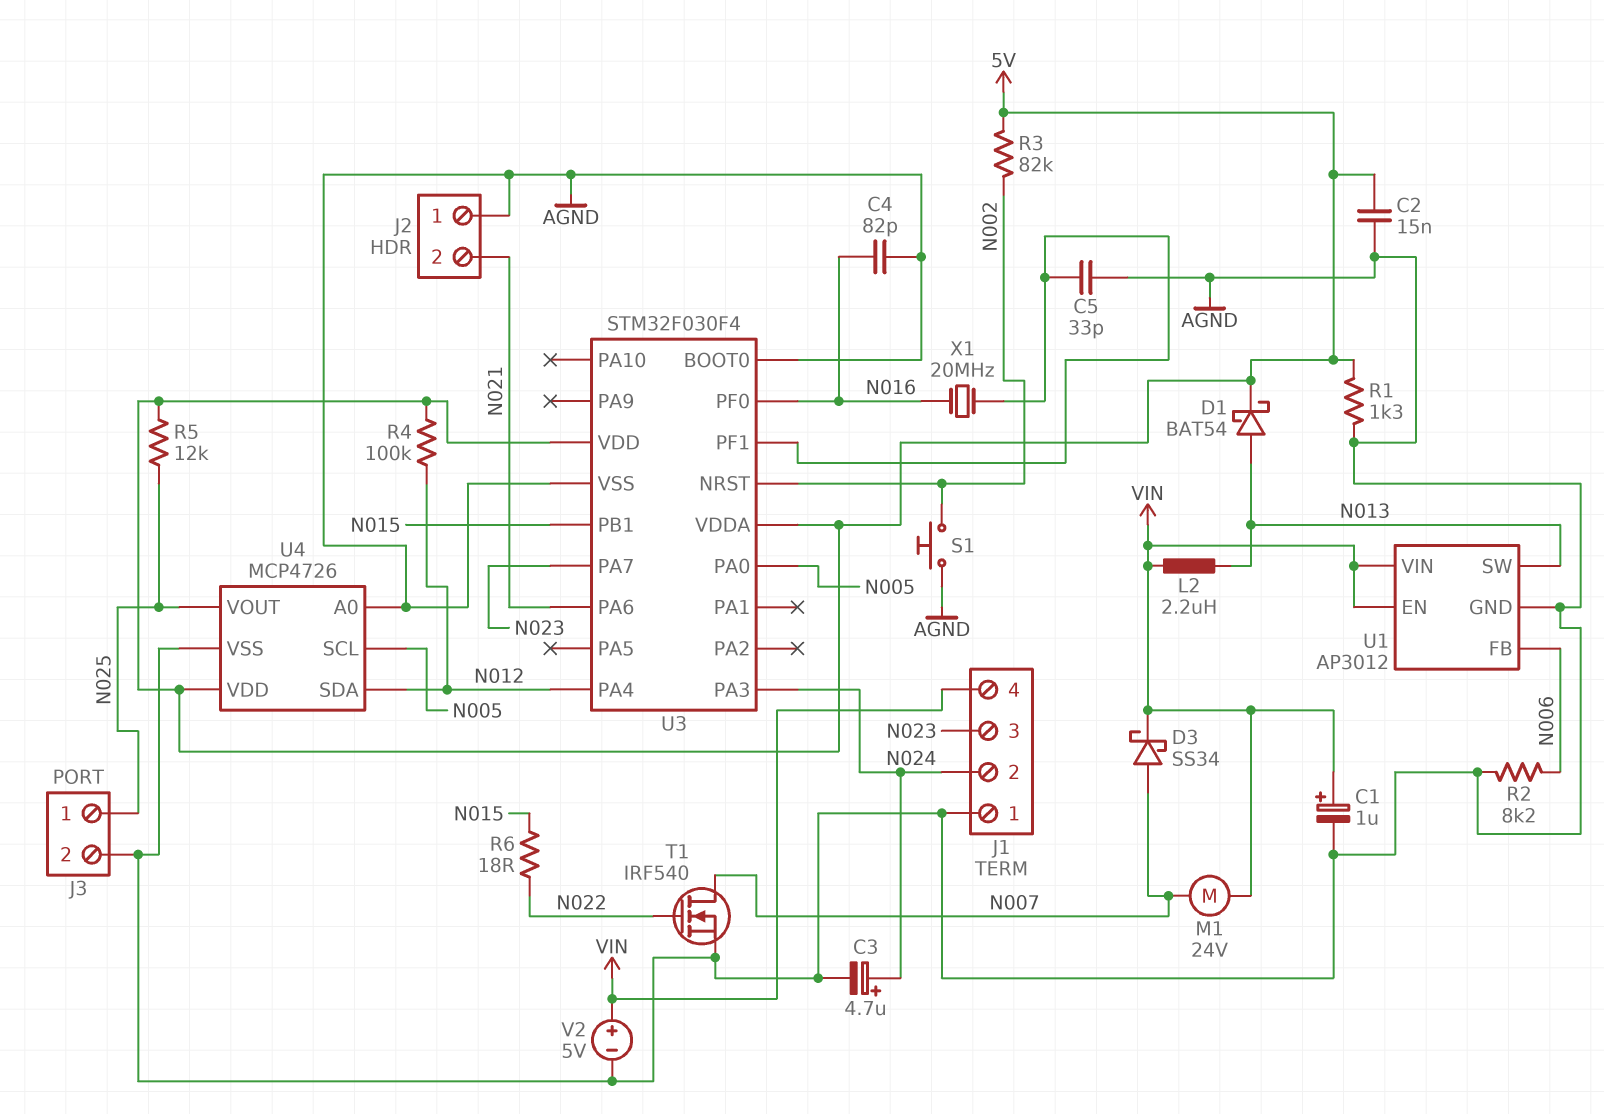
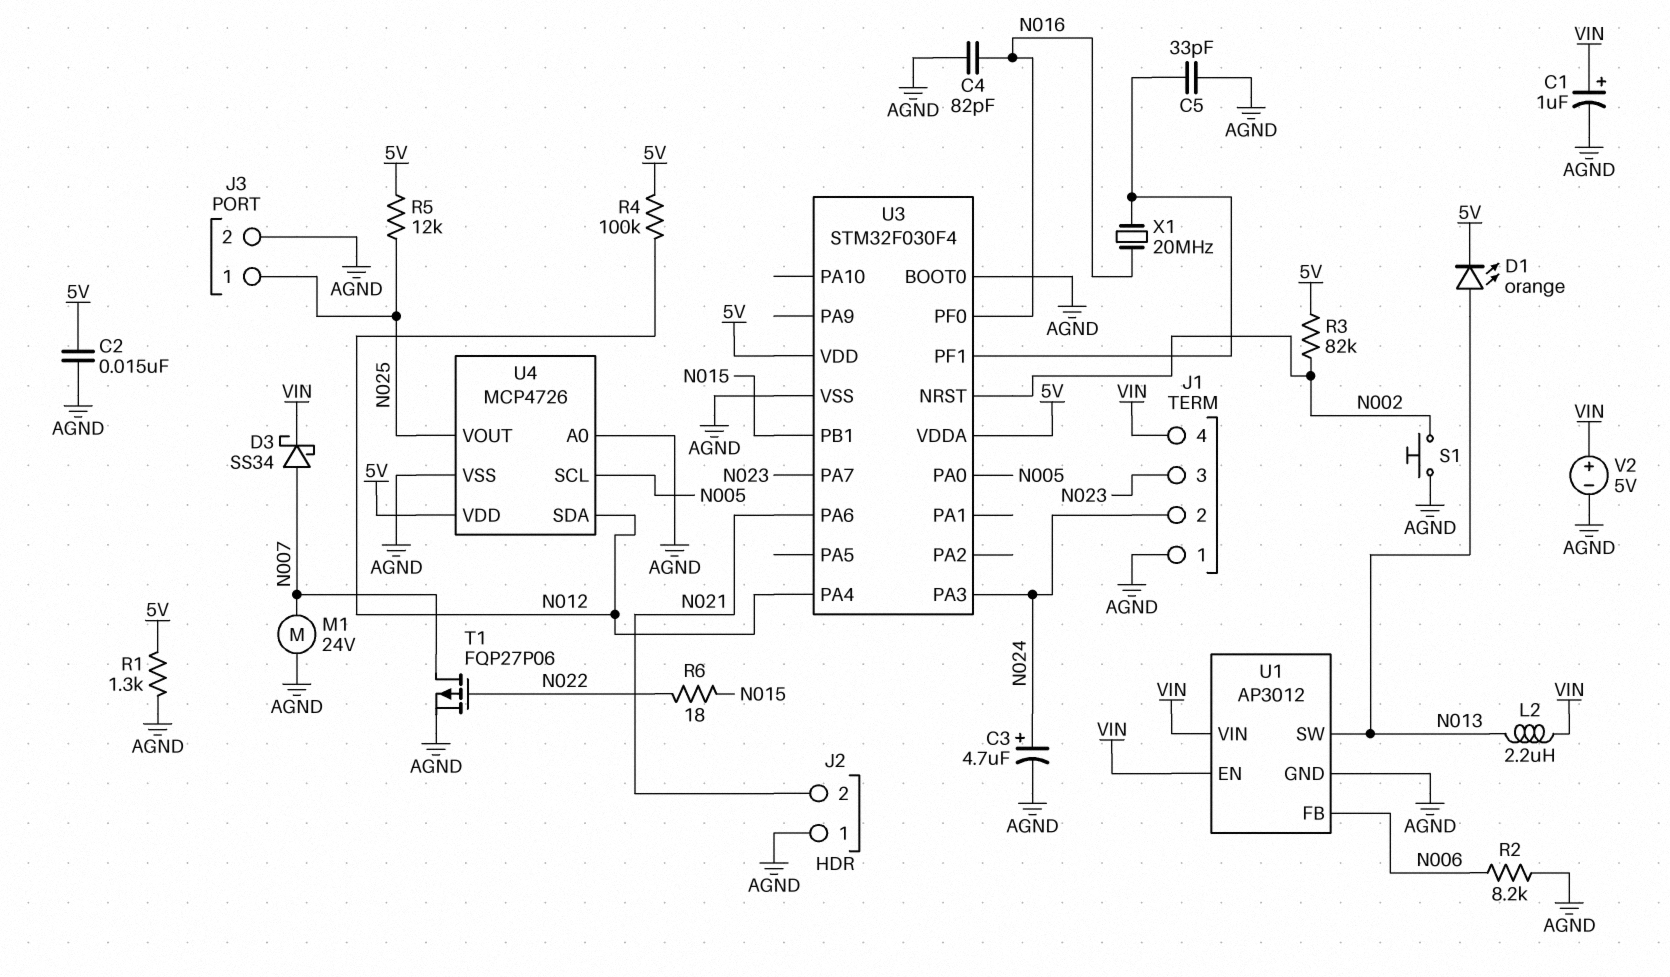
D1: schottky BAT54 (A N013, K 5V) -> LED orange (A N013, K 5V)
M1: motor 24V (N007, VIN) -> motor 24V (AGND, N007)
T1: NMOS IRF540 (G N022, D N007, S AGND) -> PMOS FQP27P06 (G N022, D N007, S AGND)

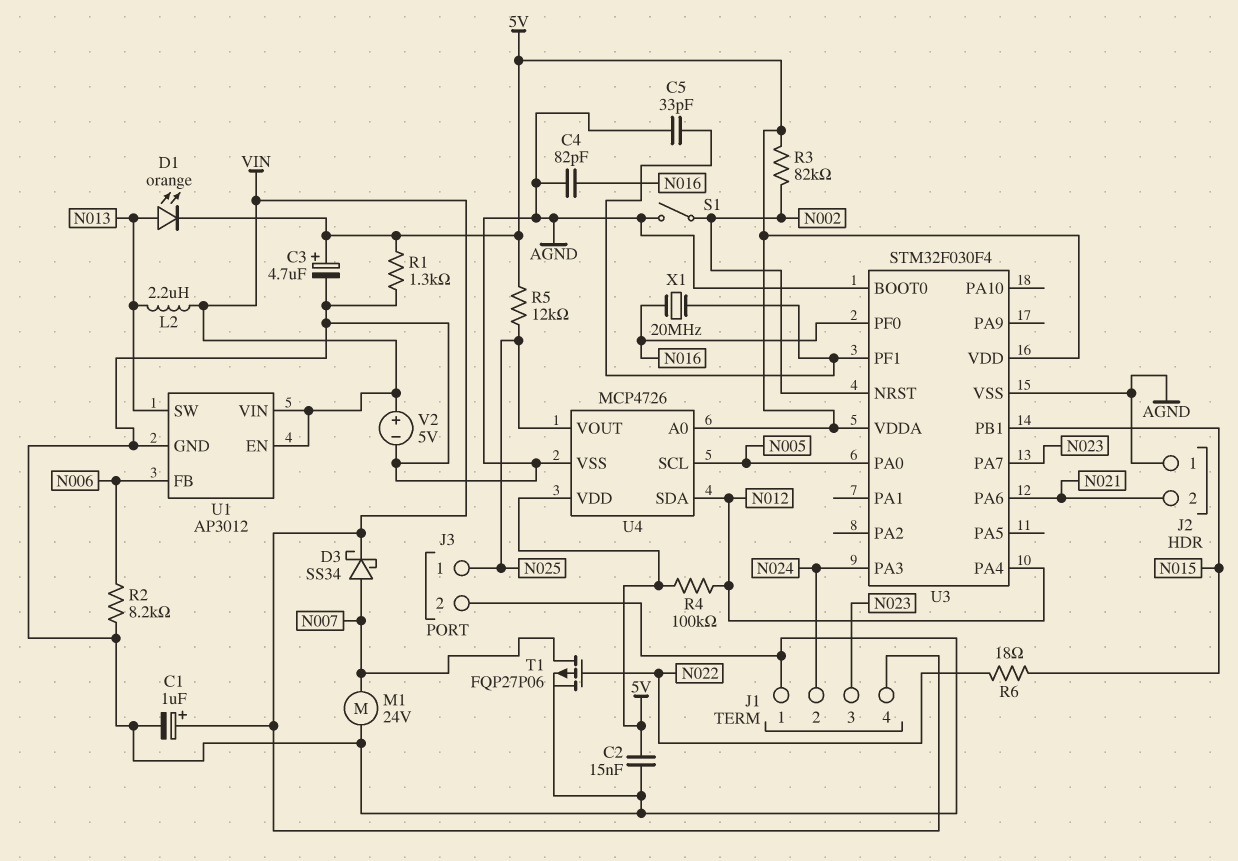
C3: 4.7uF (plus N024, minus AGND) -> 4.7uF (plus 5V, minus AGND)
S1: button (AGND, N002) -> switch (AGND, N002)
U4 pin A0: AGND -> 5V

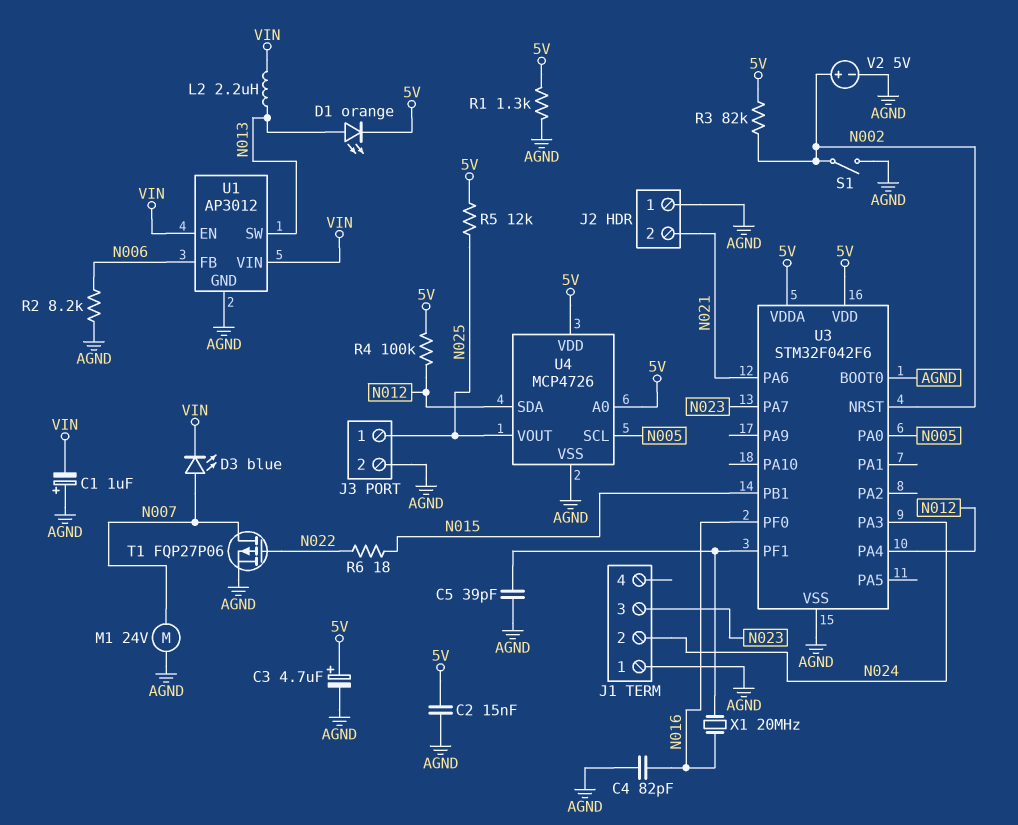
C1: 1uF (plus VIN, minus AGND) -> 1uF (plus AGND, minus VIN)
C5: 33pF (AGND, U3/PF1) -> 39pF (AGND, U3/PF1)
D3: schottky SS34 (A N007, K VIN) -> LED blue (A N007, K VIN)
J1 pin 4: VIN -> none
U3: STM32F030F4 -> STM32F042F6
V2: 5V (plus VIN, minus AGND) -> 5V (plus N002, minus AGND)

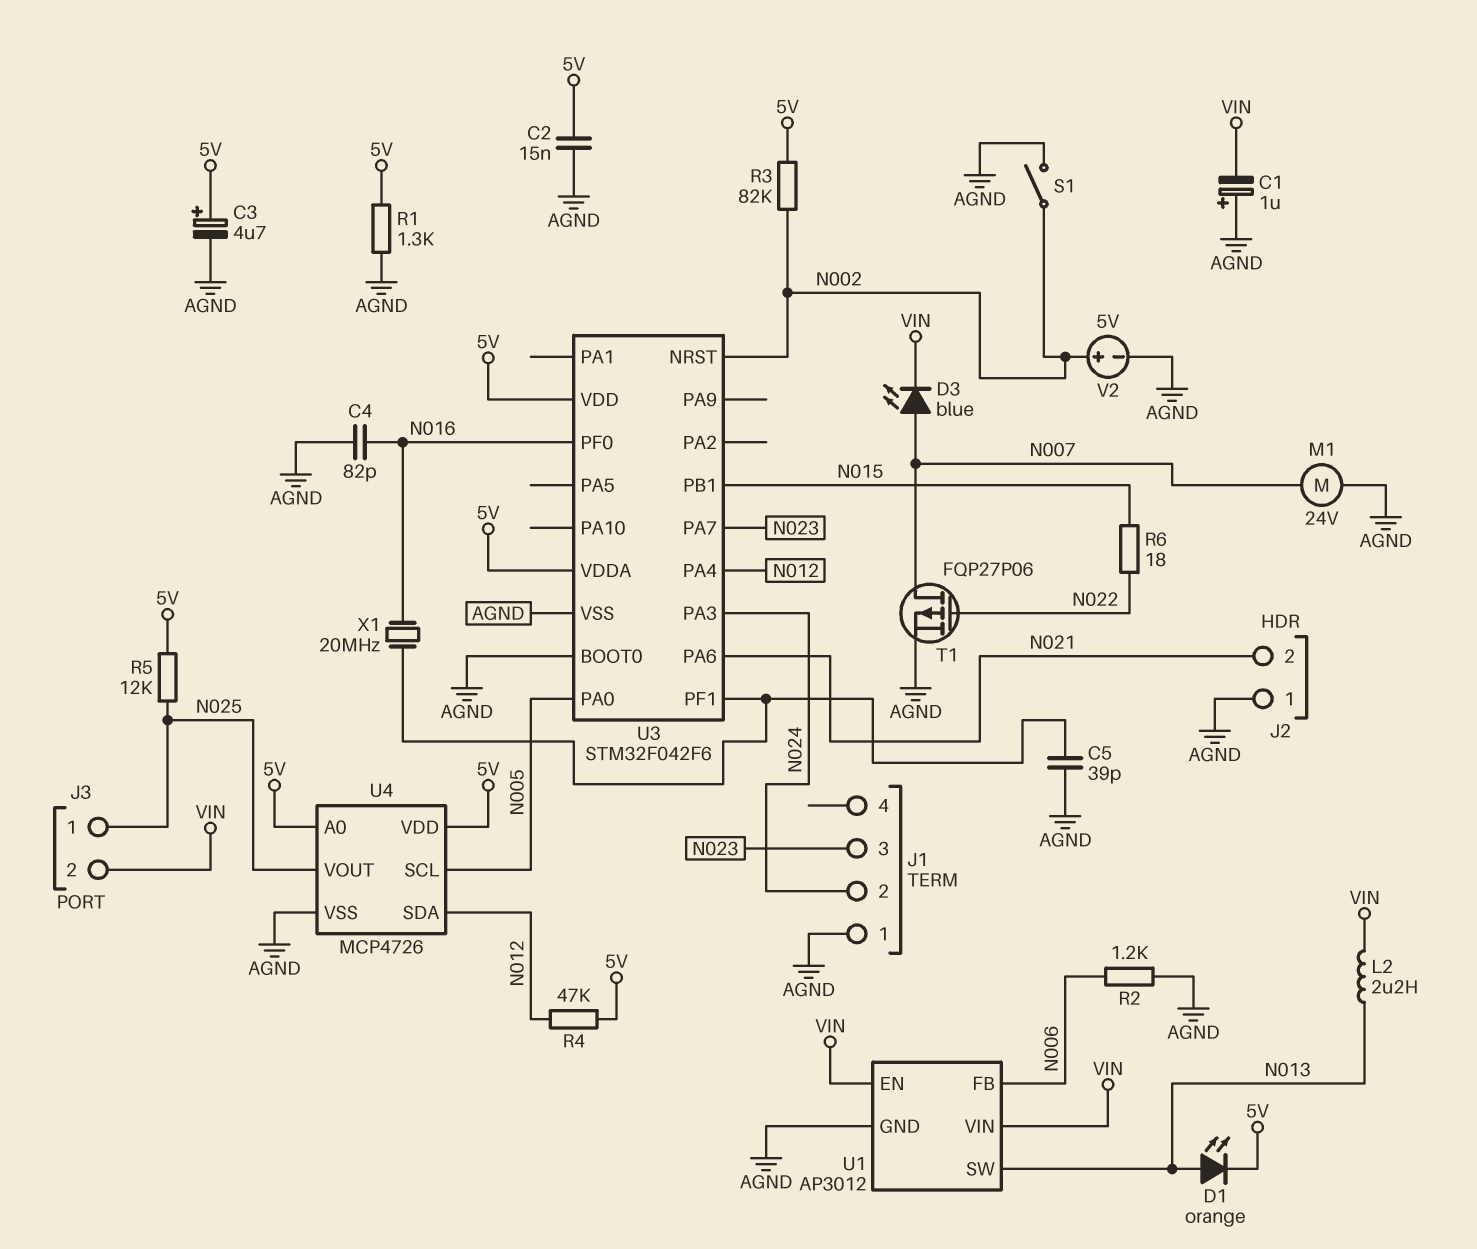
J3 pin 2: AGND -> VIN
R2: 8.2k (AGND, N006) -> 1.2k (AGND, N006)
R4: 100k (5V, N012) -> 47k (5V, N012)

